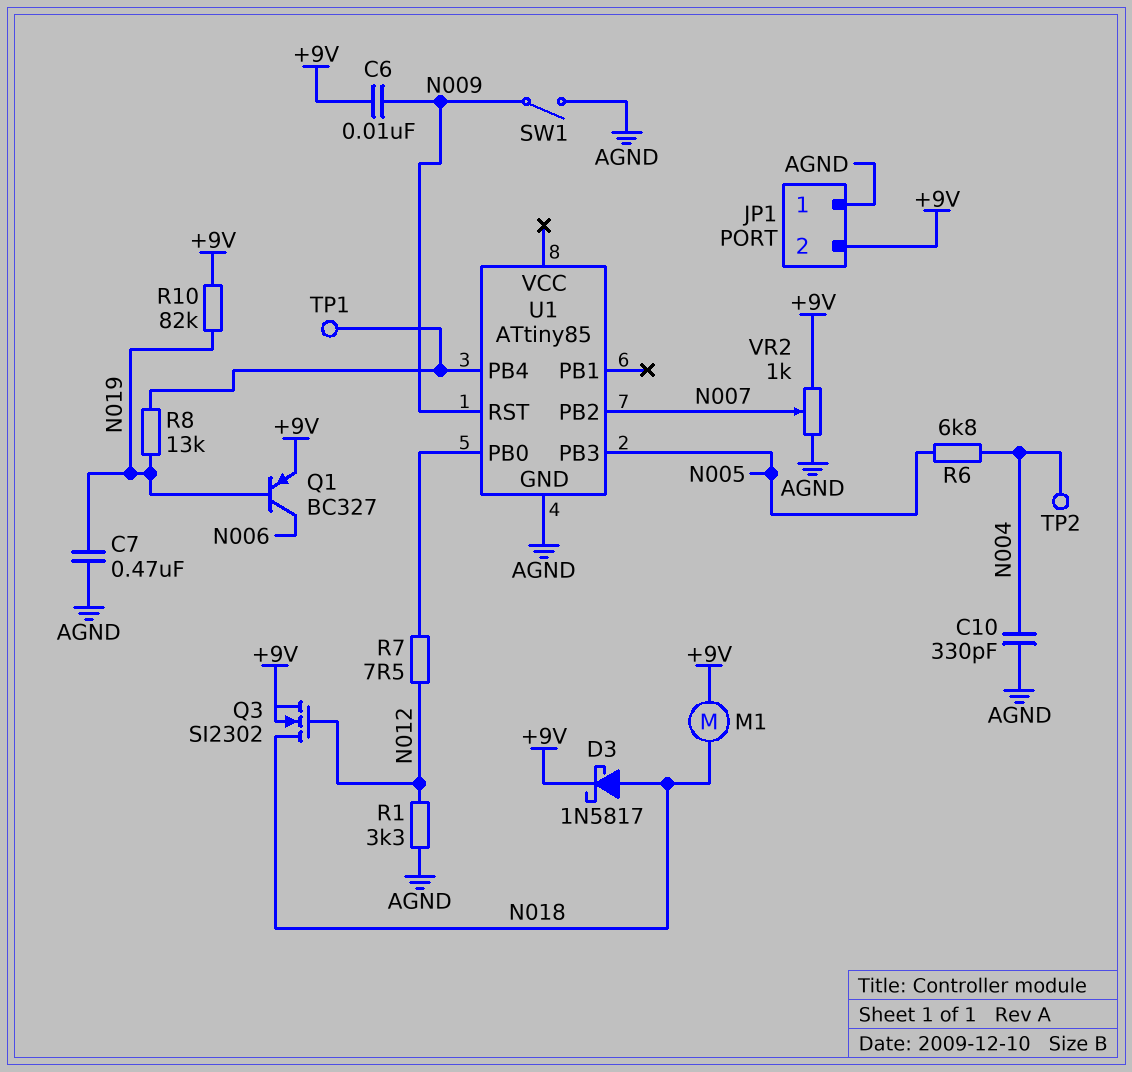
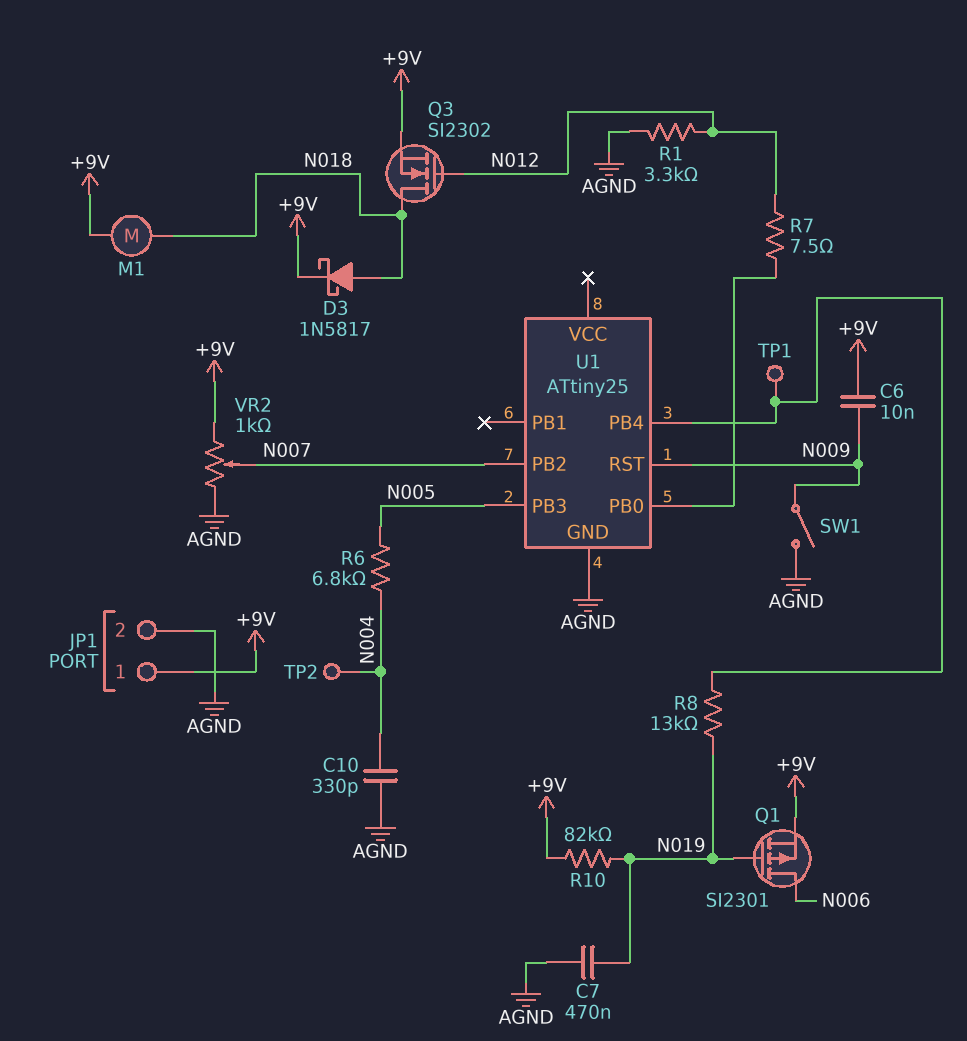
JP1 pin 1: AGND -> +9V
JP1 pin 2: +9V -> AGND
Q1: PNP BC327 (B N019, C N006, E +9V) -> PMOS SI2301 (G N019, D N006, S +9V)
U1: ATtiny85 -> ATtiny25

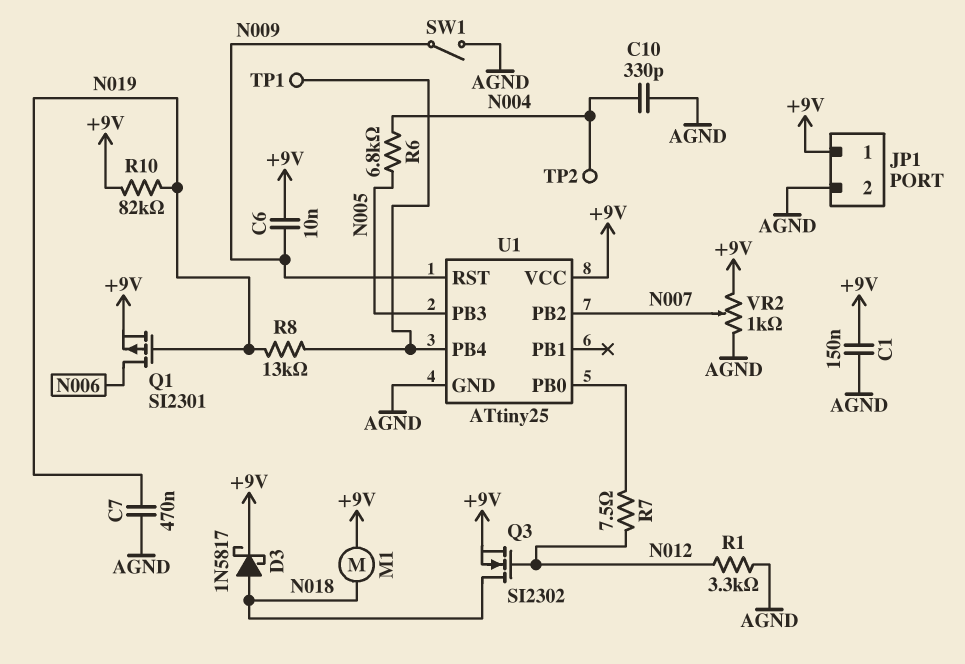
C1: none -> 150nF (+9V, AGND)
U1 pin VCC: none -> +9V

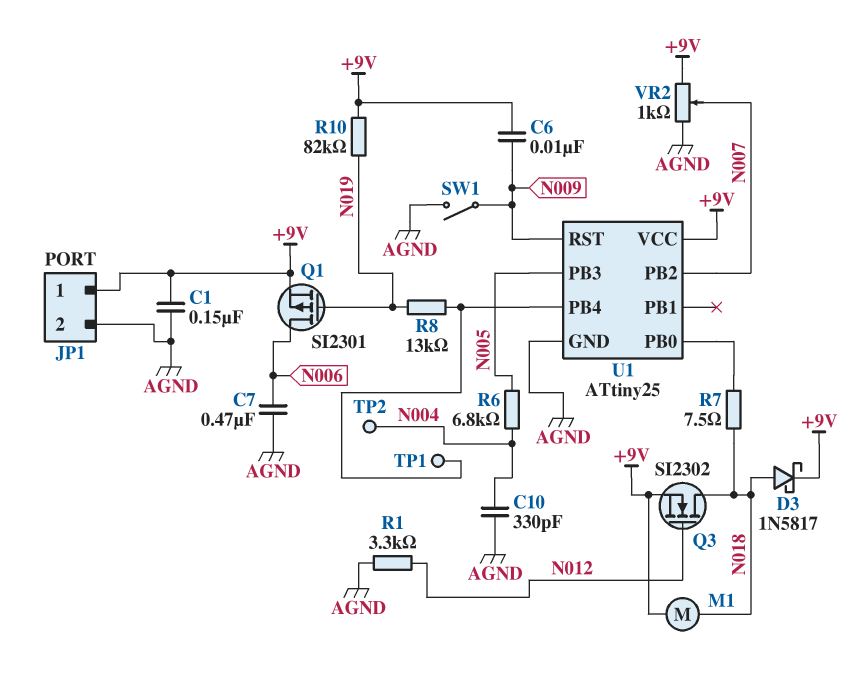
C7: 470nF (AGND, N019) -> 470nF (AGND, N006)
R7: 7.5 (N012, U1/PB0) -> 7.5 (N018, U1/PB0)

